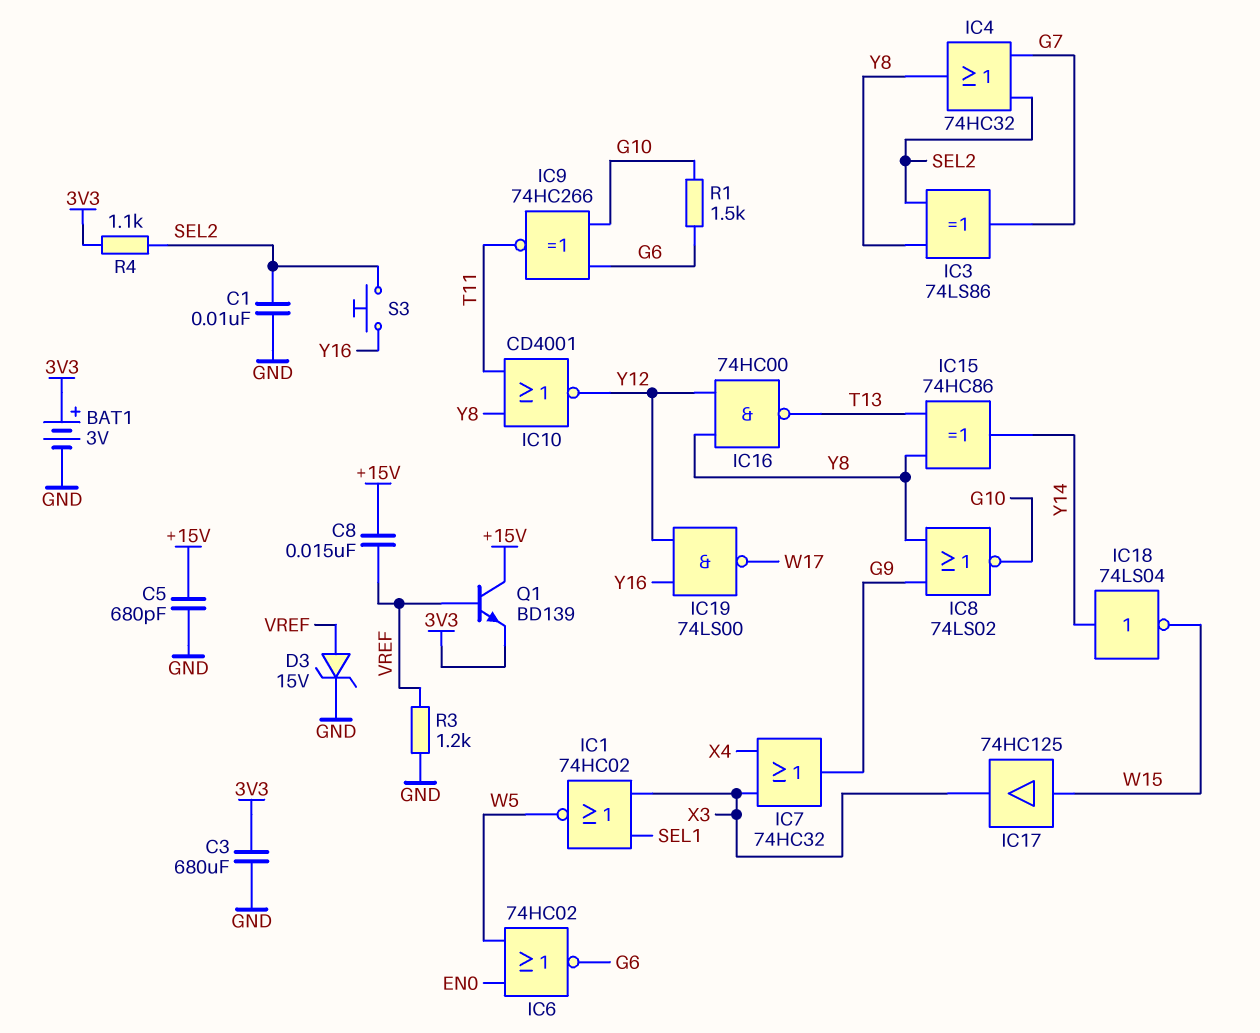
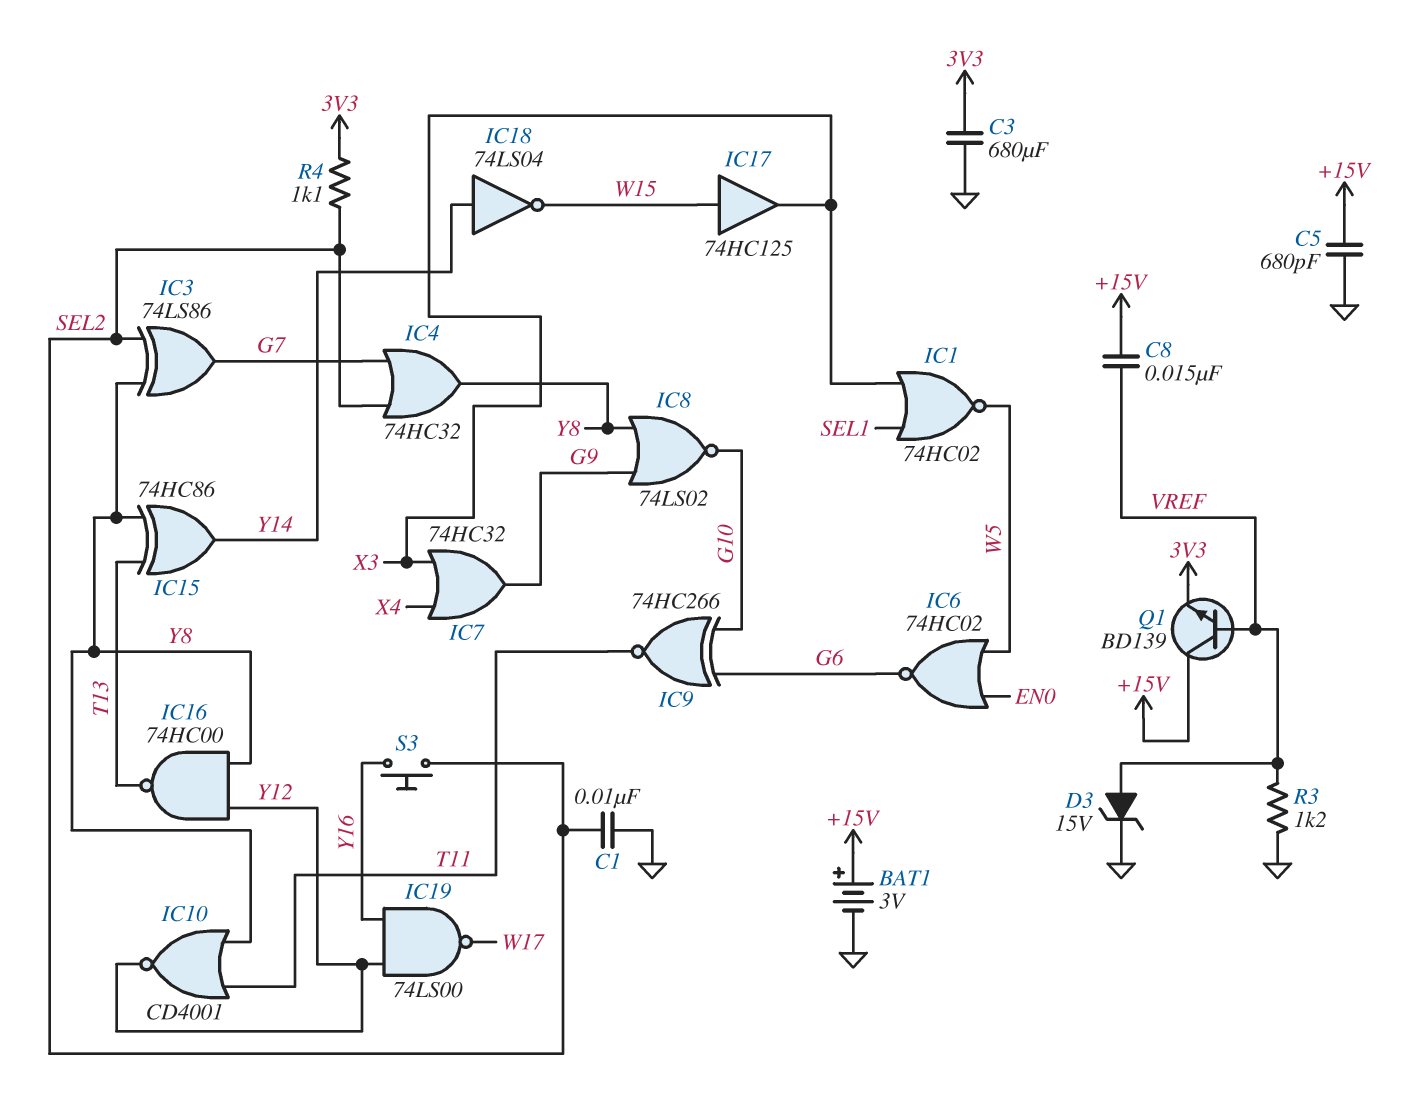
BAT1: 3V (plus 3V3, minus GND) -> 3V (plus +15V, minus GND)
R1: 1.5k (G6, G10) -> none

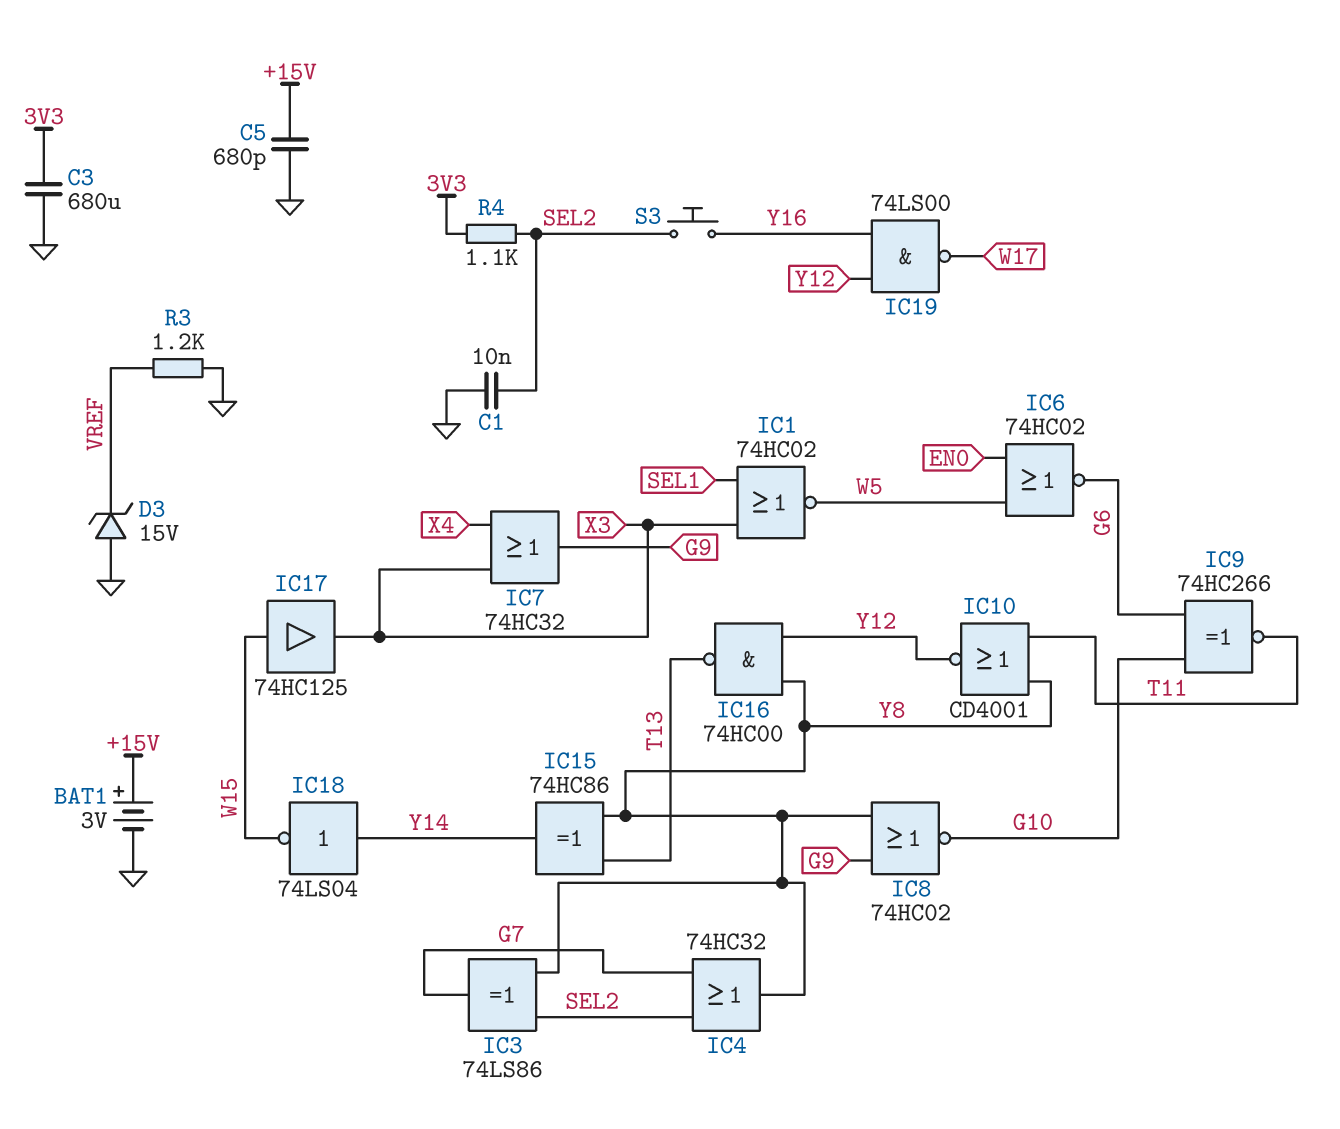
C8: 15nF (+15V, VREF) -> none
D3: zener 15V (A VREF, K GND) -> zener 15V (A GND, K VREF)
IC8: NOR 74LS02 (in G9, in Y8, out G10) -> NOR 74HC02 (in G9, in Y8, out G10)
Q1: NPN BD139 (B VREF, C +15V, E 3V3) -> none

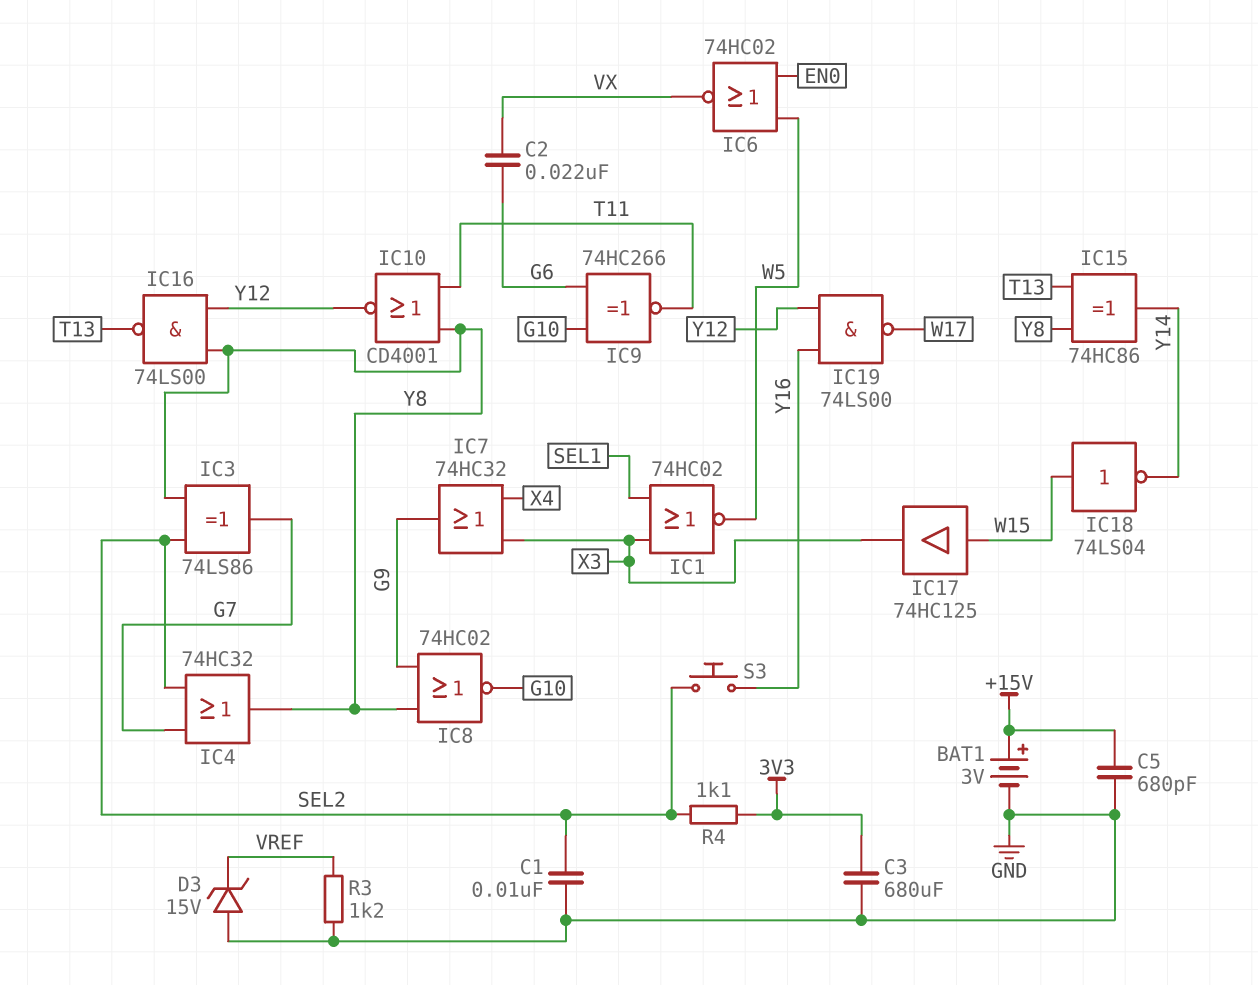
C2: none -> 22nF (G6, VX)
IC6: NOR 74HC02 (in EN0, in W5, out G6) -> NOR 74HC02 (in EN0, in W5, out VX)
IC16: NAND 74HC00 (in Y8, in Y12, out T13) -> NAND 74LS00 (in Y8, in Y12, out T13)
IC18: NOT 74LS04 (in Y14, out W15) -> NOT 74LS04 (in W15, out Y14)

